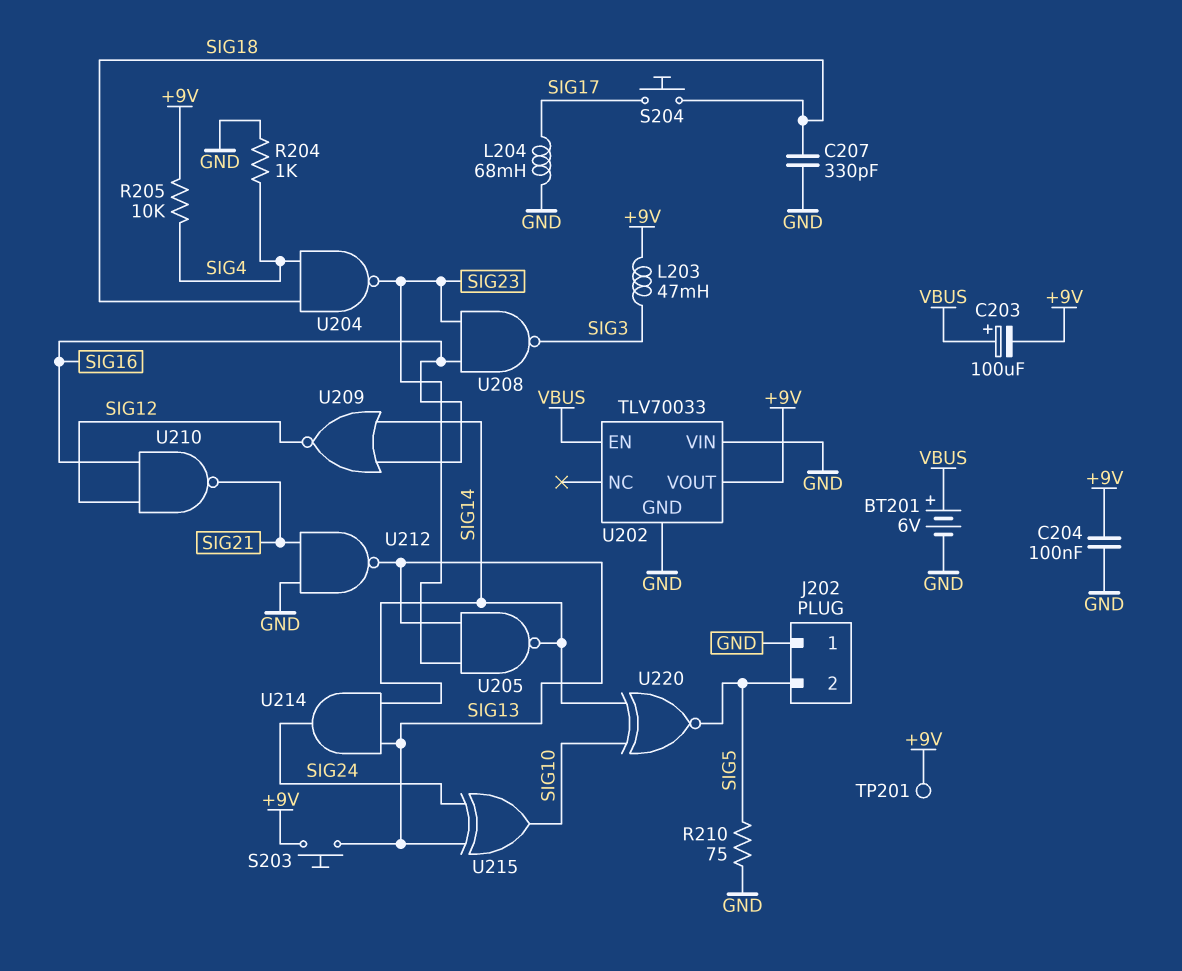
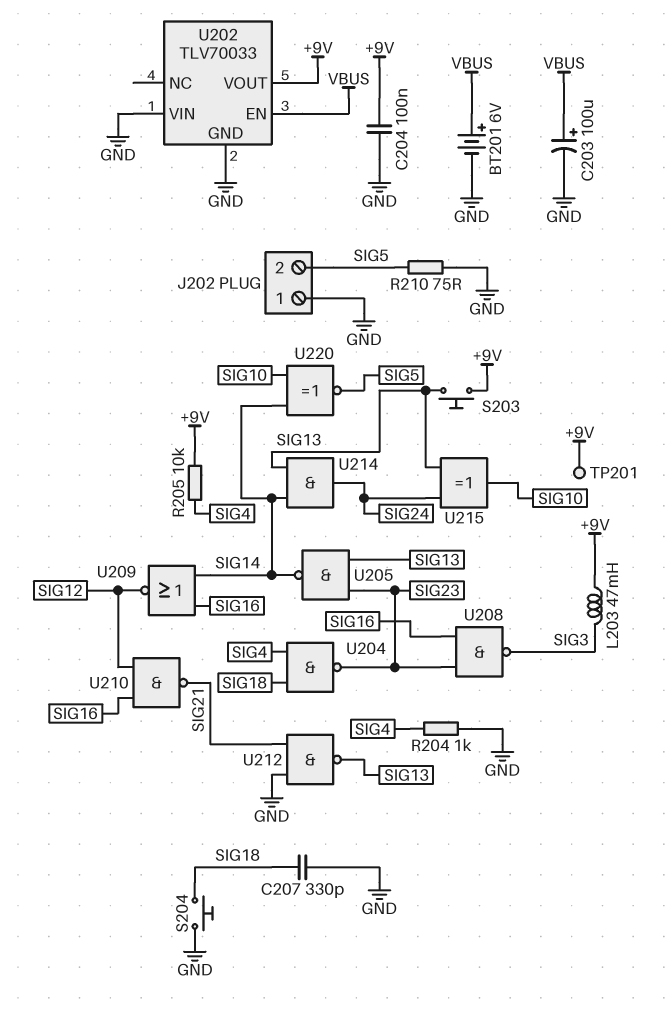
C203: 100uF (plus VBUS, minus +9V) -> 100uF (plus VBUS, minus GND)
L204: 68mH (GND, SIG17) -> none
S204: button (SIG17, SIG18) -> button (GND, SIG18)

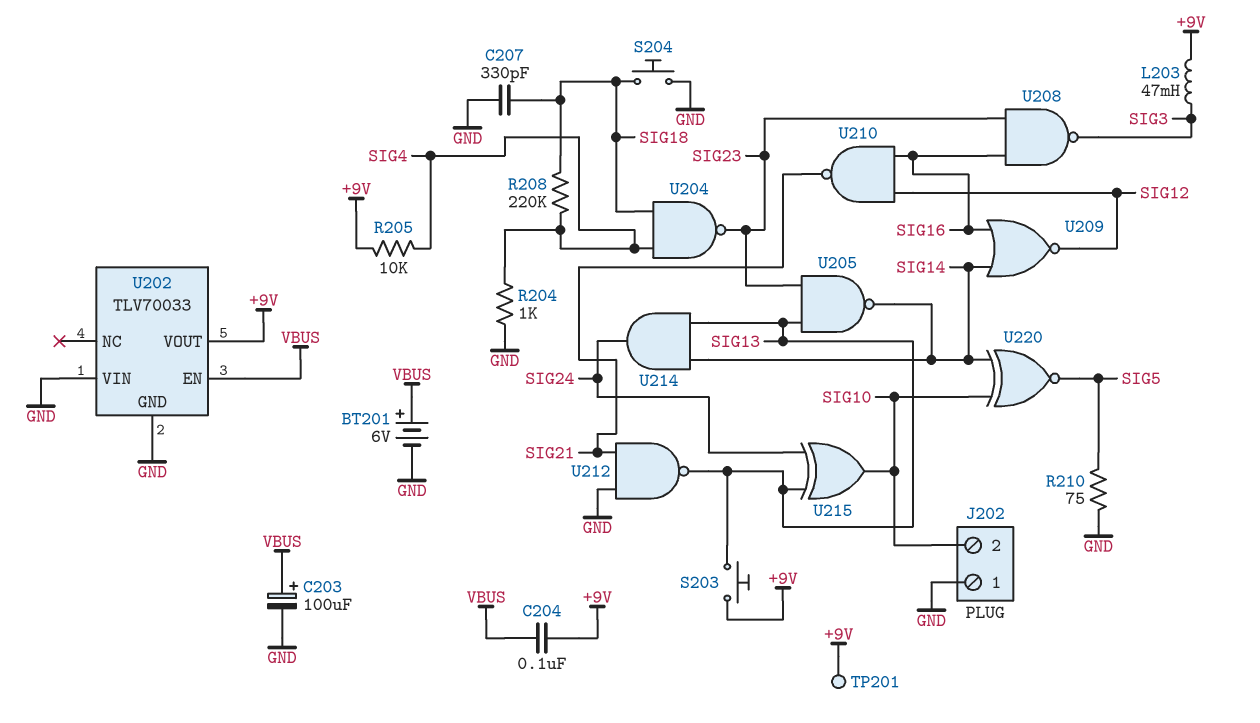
C204: 100nF (+9V, GND) -> 100nF (+9V, VBUS)
J202 pin 2: SIG5 -> SIG10
R208: none -> 220k (SIG4, SIG18)

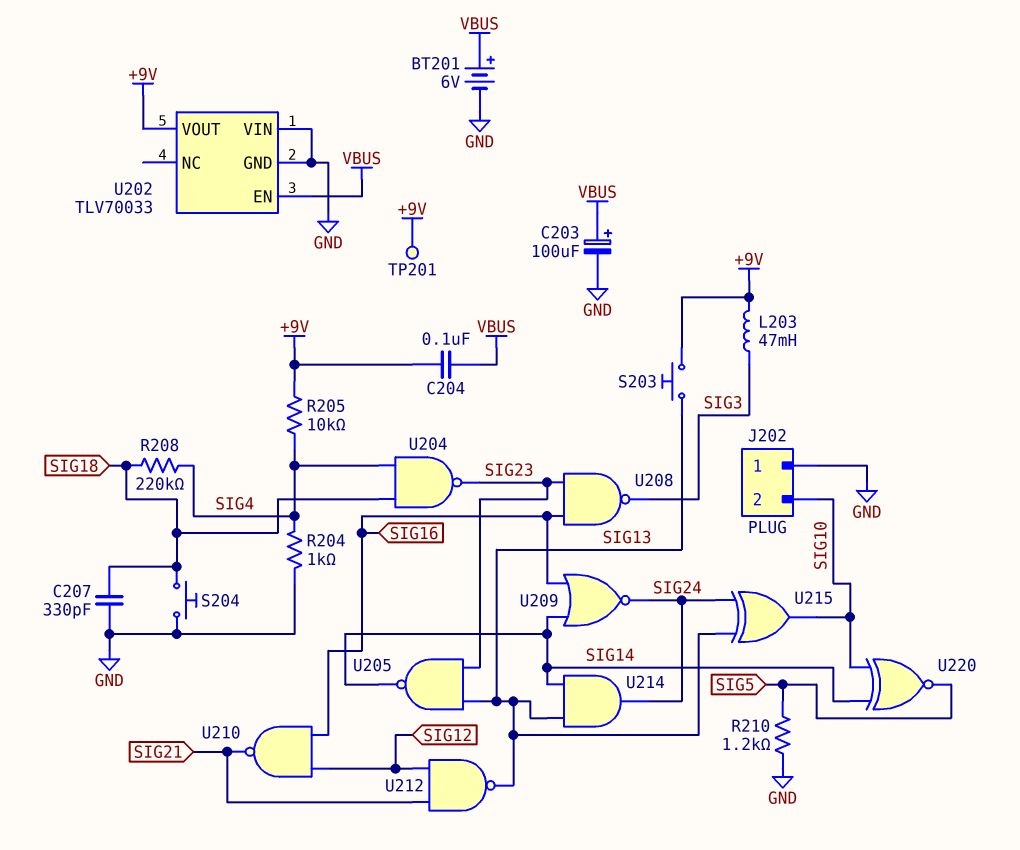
R210: 75 (GND, SIG5) -> 1.2k (GND, SIG5)
U209: NOR (in SIG14, in SIG16, out SIG12) -> NOR (in SIG14, in SIG16, out SIG24)
U212: NAND (in GND, in SIG21, out SIG13) -> NAND (in SIG12, in SIG21, out SIG13)

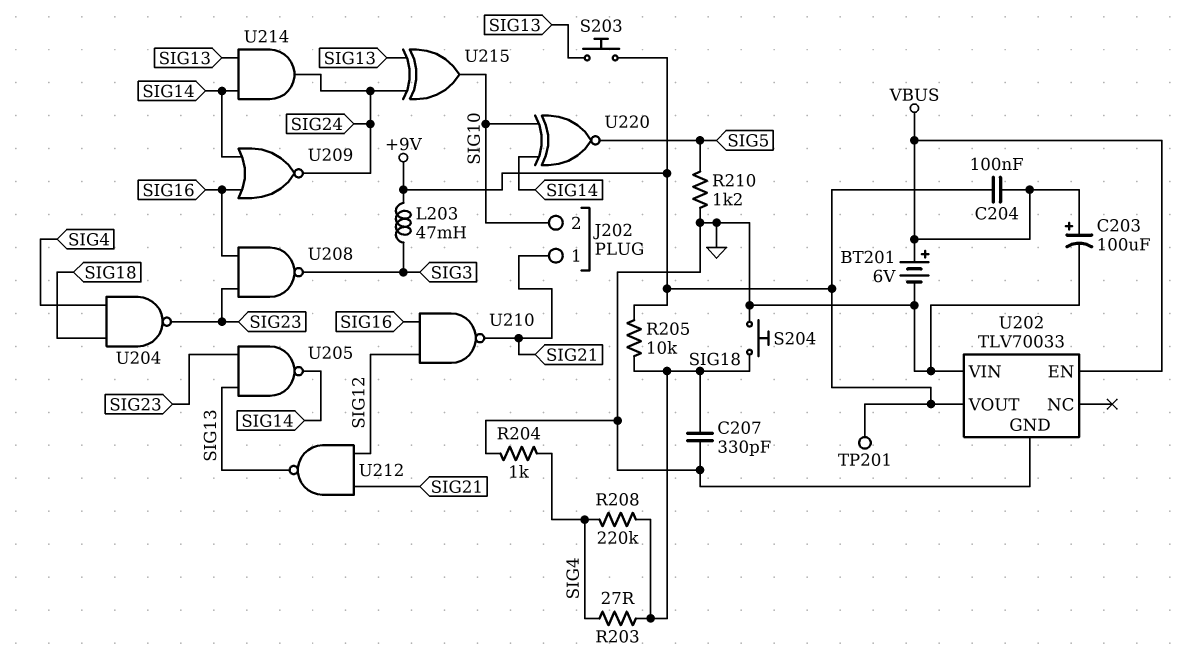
J202 pin 1: GND -> SIG21
R203: none -> 27 (SIG4, SIG18)
R205: 10k (+9V, SIG4) -> 10k (+9V, SIG18)

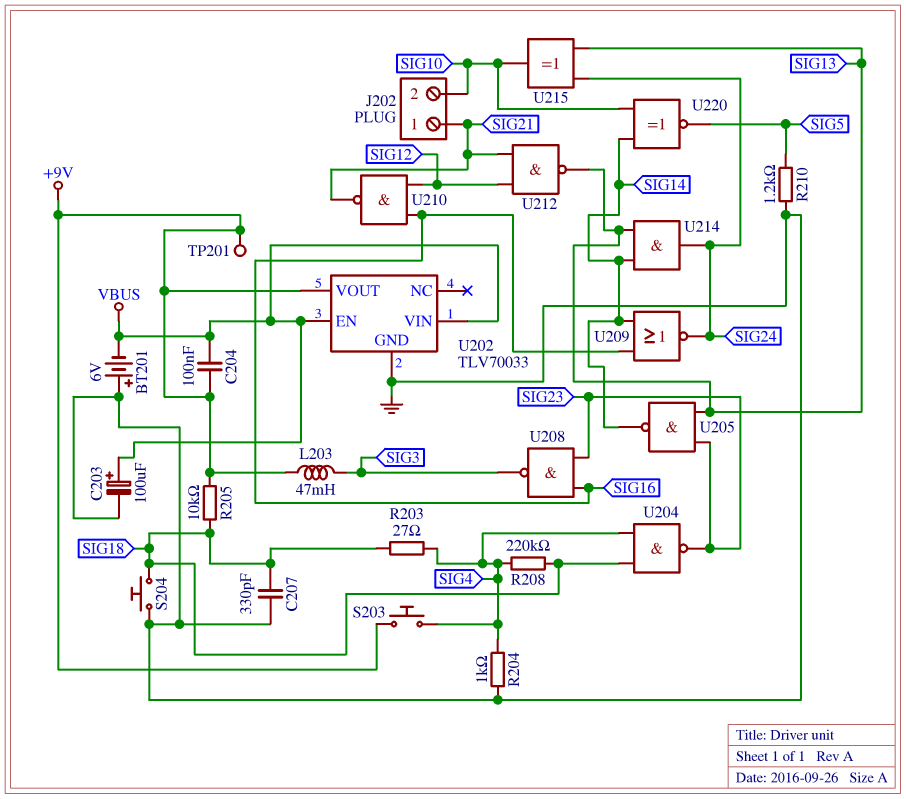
BT201: 6V (plus VBUS, minus GND) -> 6V (plus GND, minus VBUS)
S203: button (+9V, SIG13) -> button (+9V, SIG4)
U202 pin VIN: GND -> VBUS

